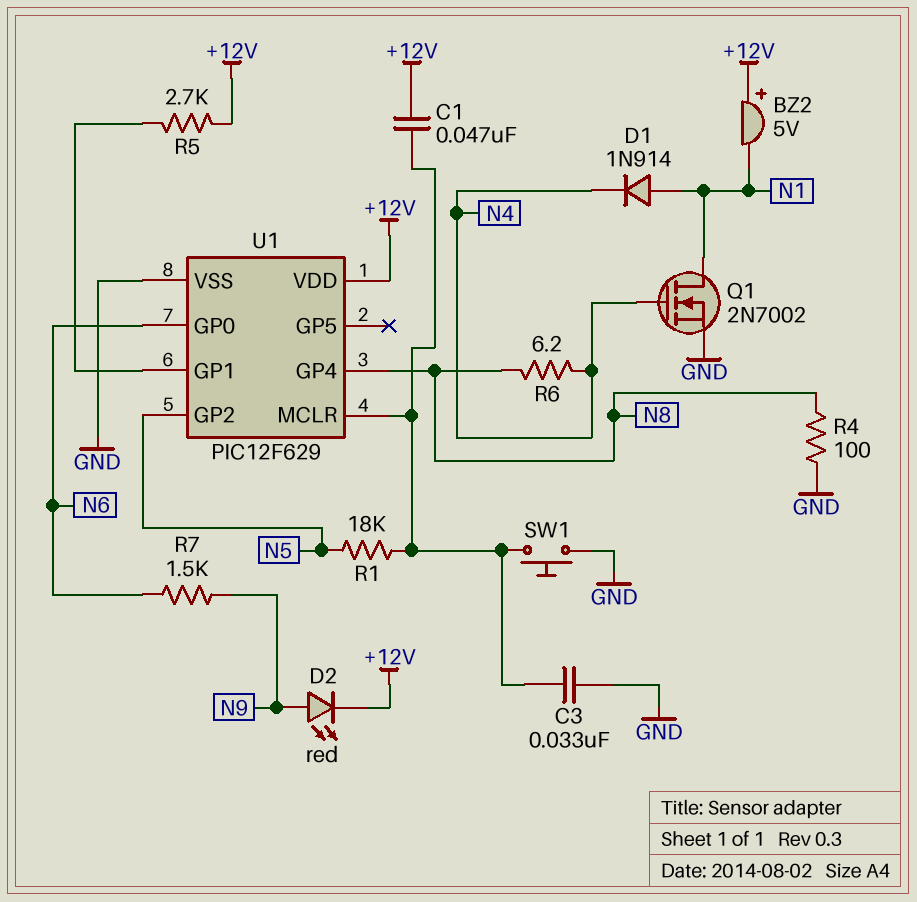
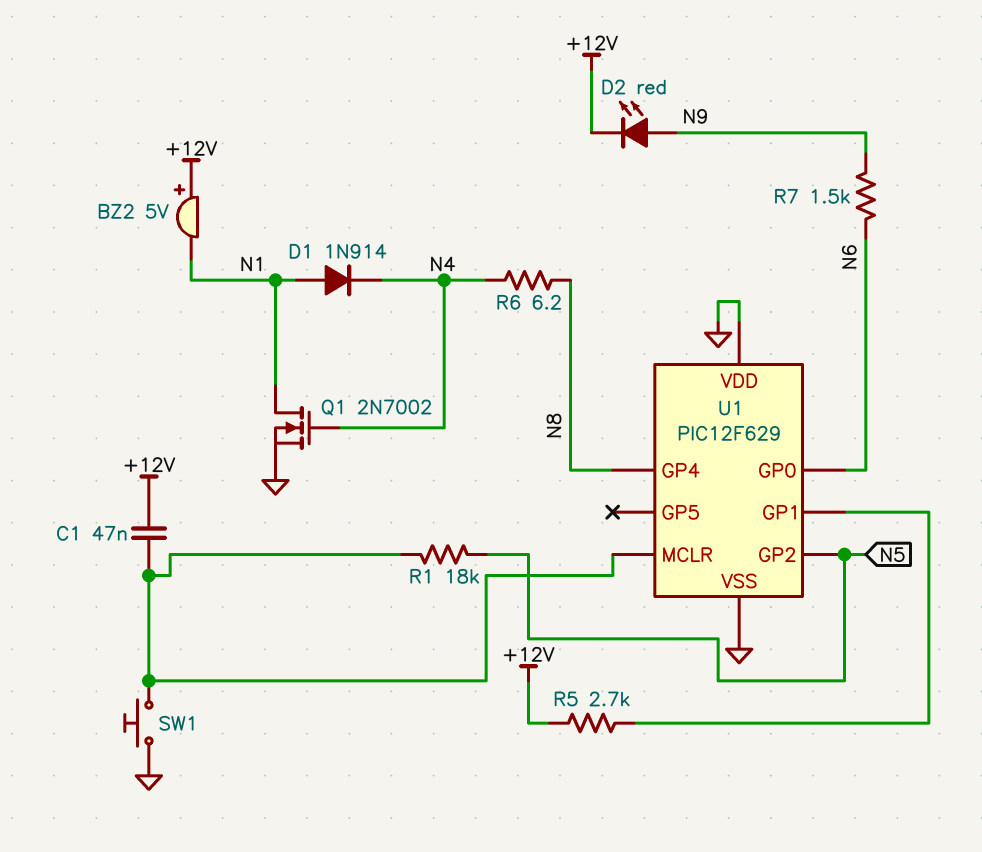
C3: 33nF (GND, U1/MCLR) -> none
R4: 100 (GND, N8) -> none
U1 pin VDD: +12V -> GND

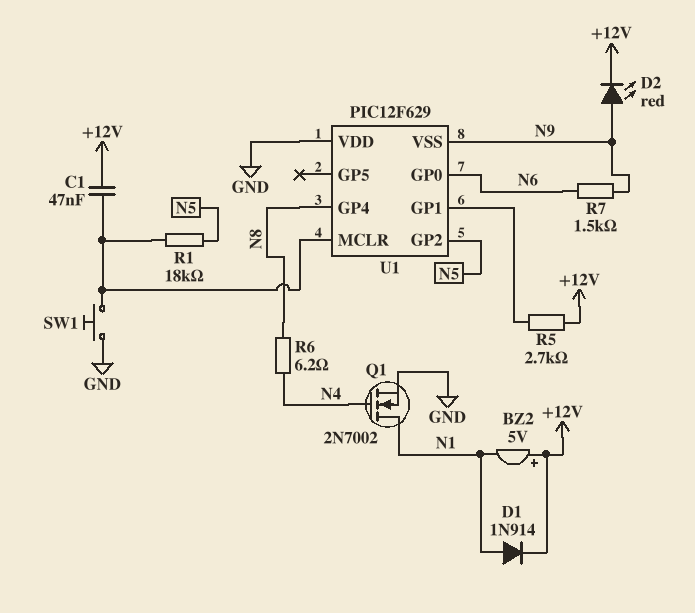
D1: diode 1N914 (A N1, K N4) -> diode 1N914 (A N1, K +12V)
U1 pin VSS: GND -> N9

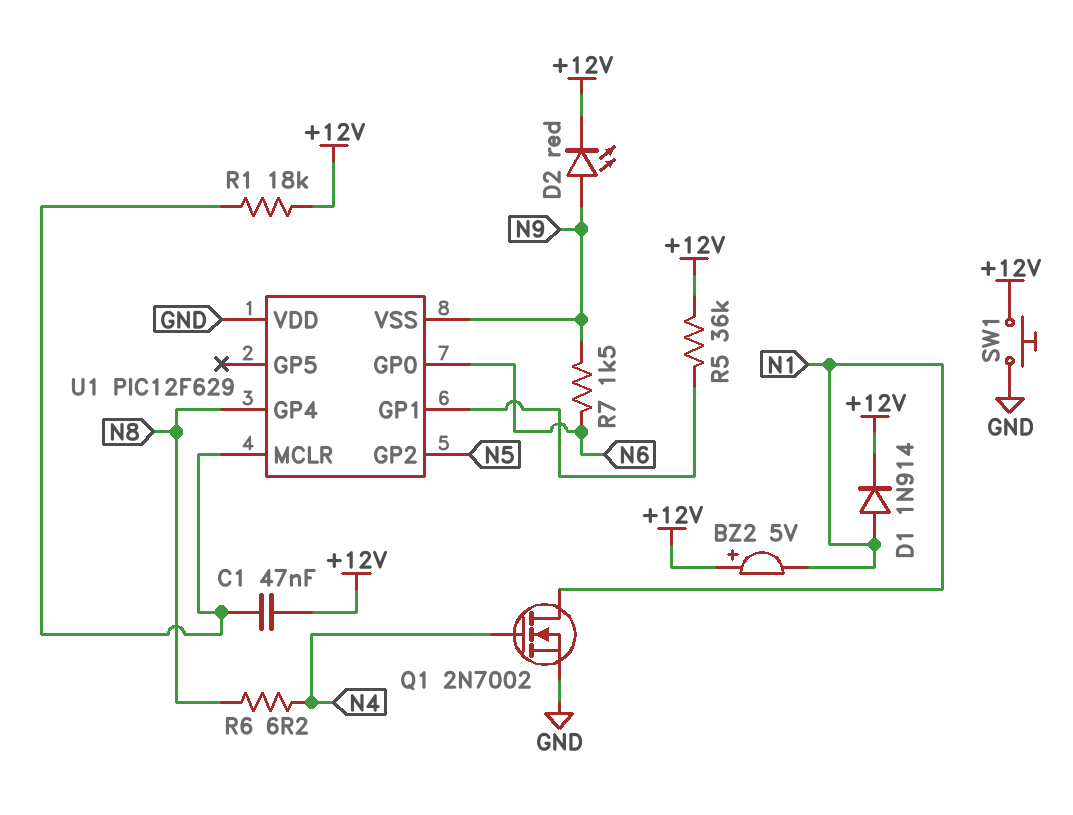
R1: 18k (N5, U1/MCLR) -> 18k (+12V, U1/MCLR)
R5: 2.7k (+12V, U1/GP1) -> 36k (+12V, U1/GP1)
SW1: button (GND, U1/MCLR) -> button (+12V, GND)

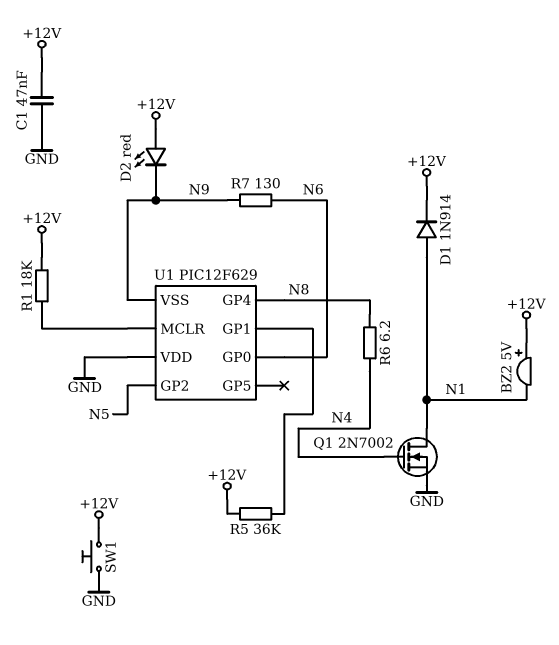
C1: 47nF (+12V, U1/MCLR) -> 47nF (+12V, GND)
D2: LED red (A N9, K +12V) -> LED red (A +12V, K N9)
R7: 1.5k (N6, N9) -> 130 (N6, N9)

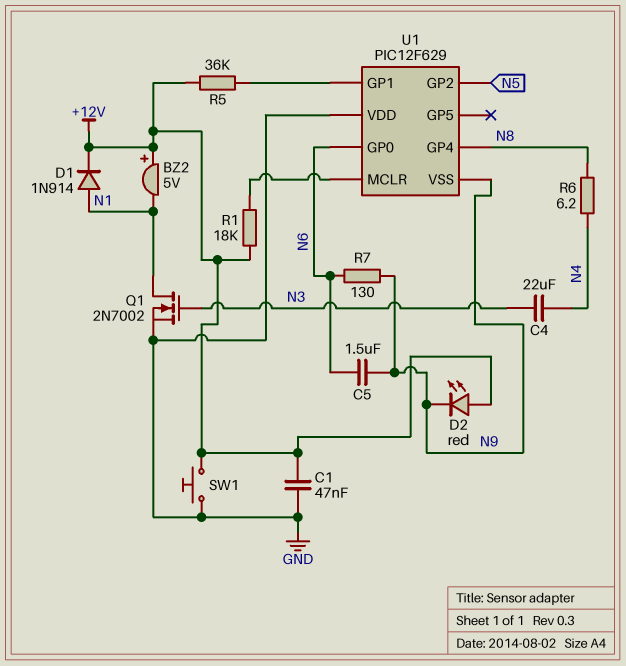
C4: none -> 22uF (N3, N4)
C5: none -> 1.5uF (N6, N9)
Q1: NMOS 2N7002 (G N4, D N1, S GND) -> NMOS 2N7002 (G N3, D N1, S GND)

